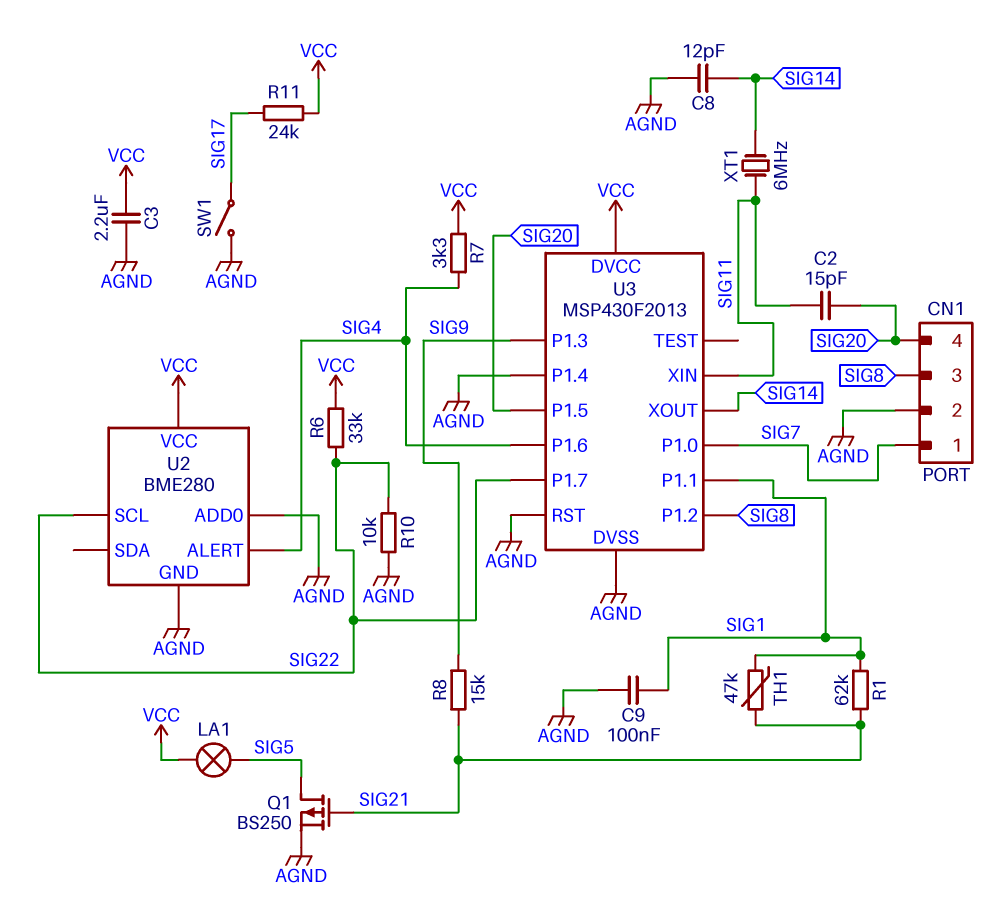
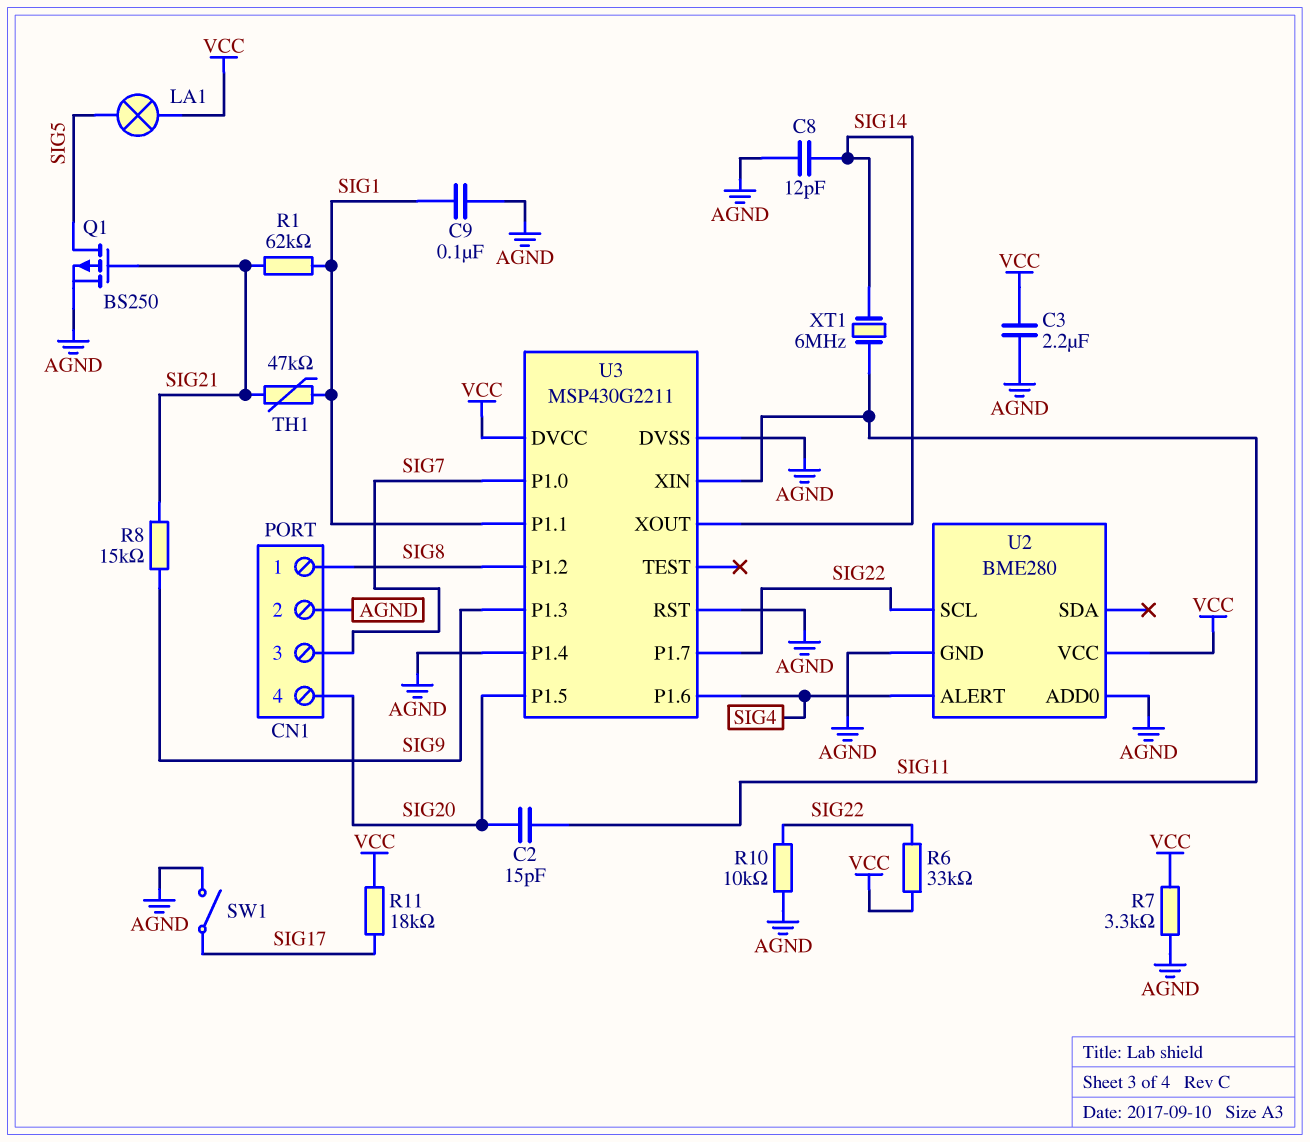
CN1 pin 1: SIG7 -> SIG8
CN1 pin 3: SIG8 -> SIG7
R7: 3.3k (SIG4, VCC) -> 3.3k (AGND, VCC)
R11: 24k (SIG17, VCC) -> 18k (SIG17, VCC)
U3: MSP430F2013 -> MSP430G2211

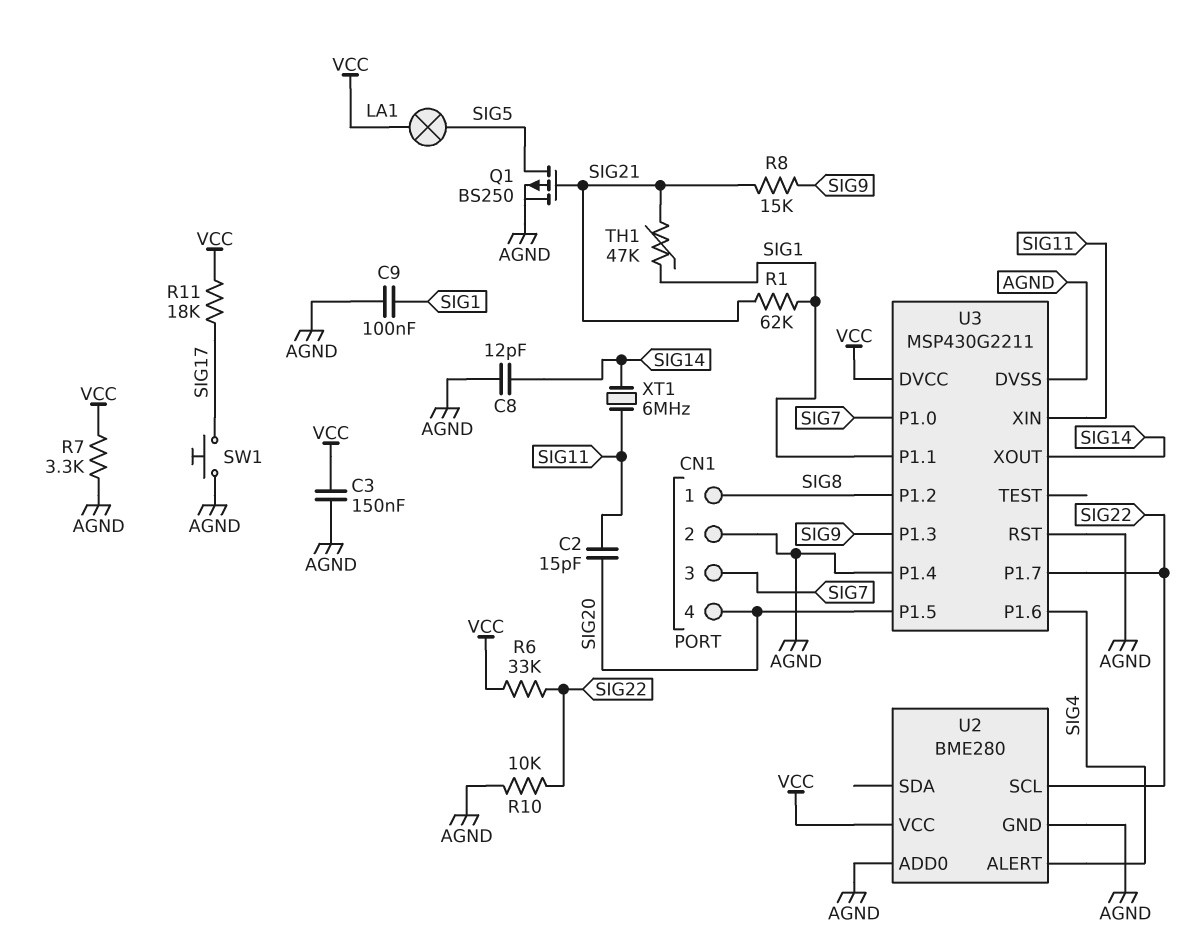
C3: 2.2uF (AGND, VCC) -> 150nF (AGND, VCC)
SW1: switch (AGND, SIG17) -> button (AGND, SIG17)

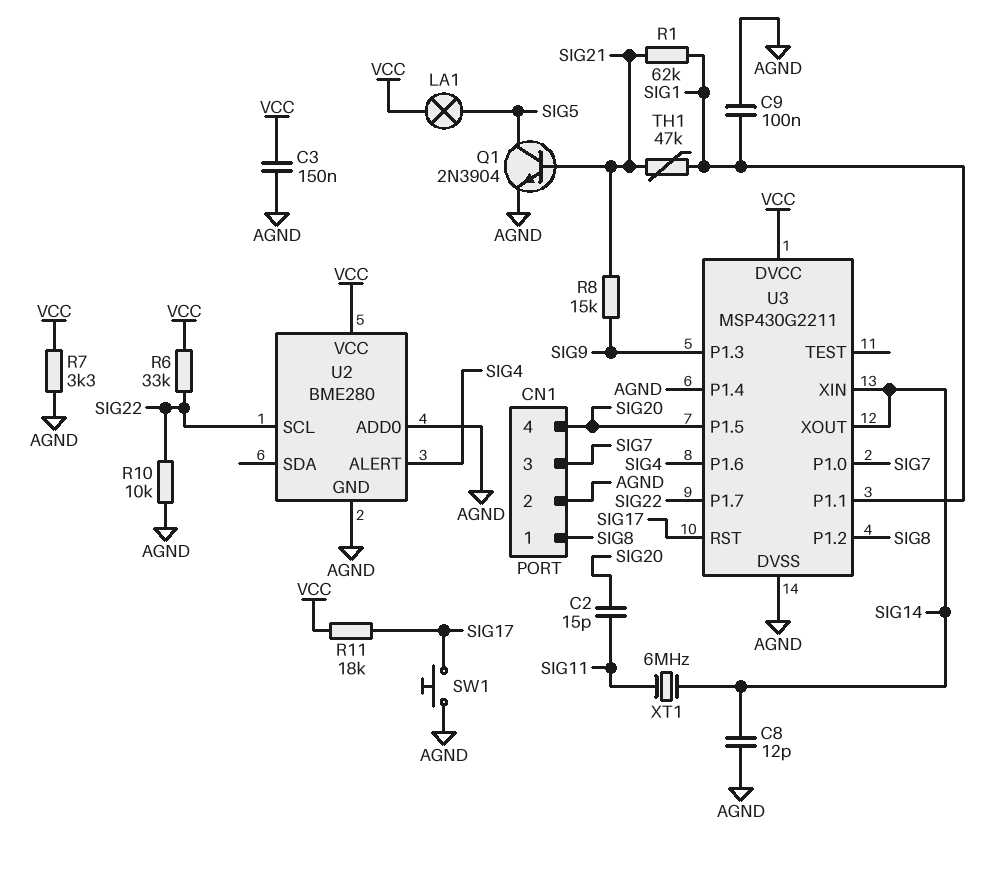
Q1: PMOS BS250 (G SIG21, D SIG5, S AGND) -> NPN 2N3904 (B SIG21, C SIG5, E AGND)
U3 pin RST: AGND -> SIG17
U3 pin XIN: SIG11 -> SIG14

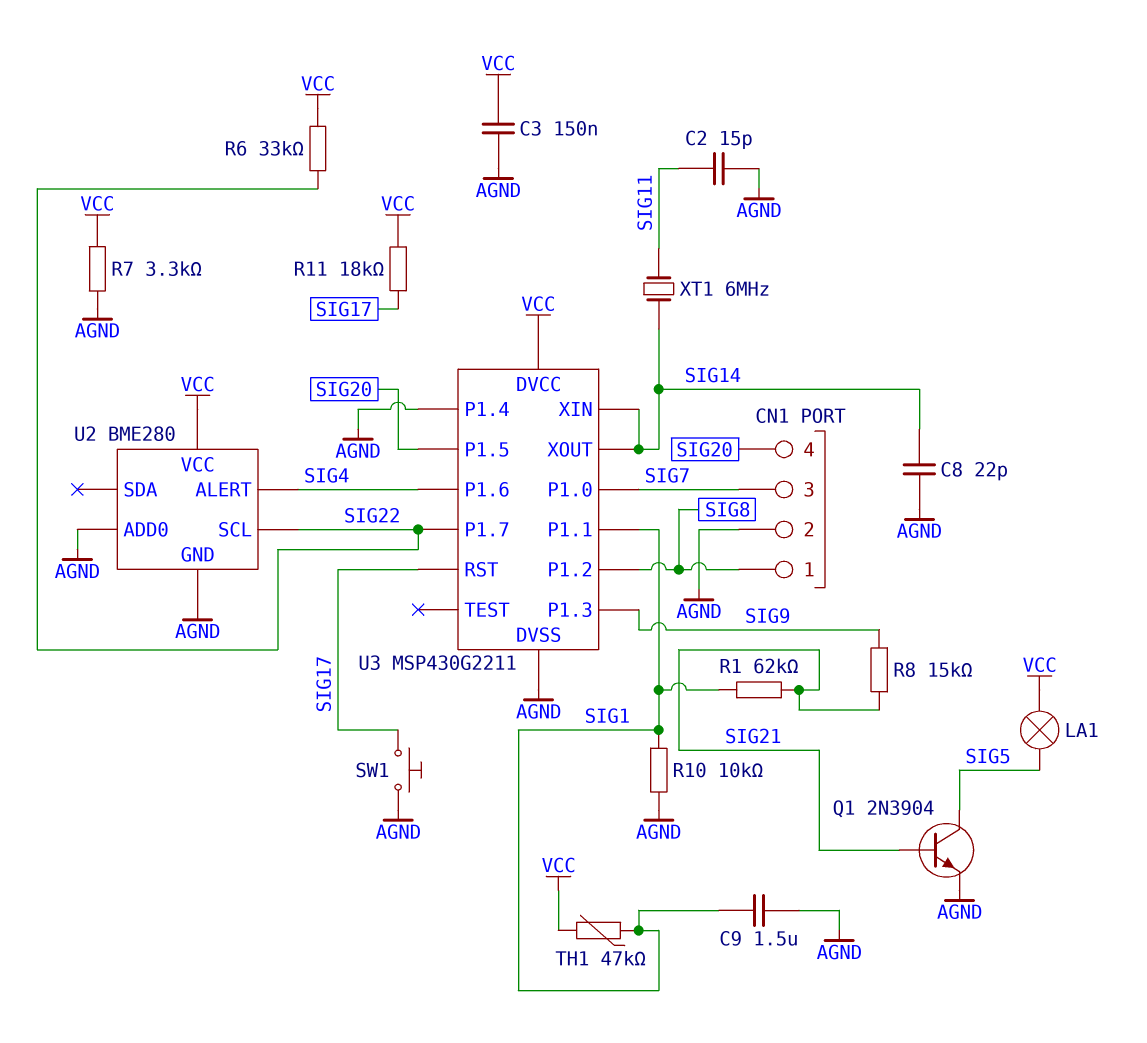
C2: 15pF (SIG11, SIG20) -> 15pF (AGND, SIG11)
C8: 12pF (AGND, SIG14) -> 22pF (AGND, SIG14)
C9: 100nF (AGND, SIG1) -> 1.5uF (AGND, SIG1)
R10: 10k (AGND, SIG22) -> 10k (AGND, SIG1)
TH1: 47k (SIG1, SIG21) -> 47k (SIG1, VCC)

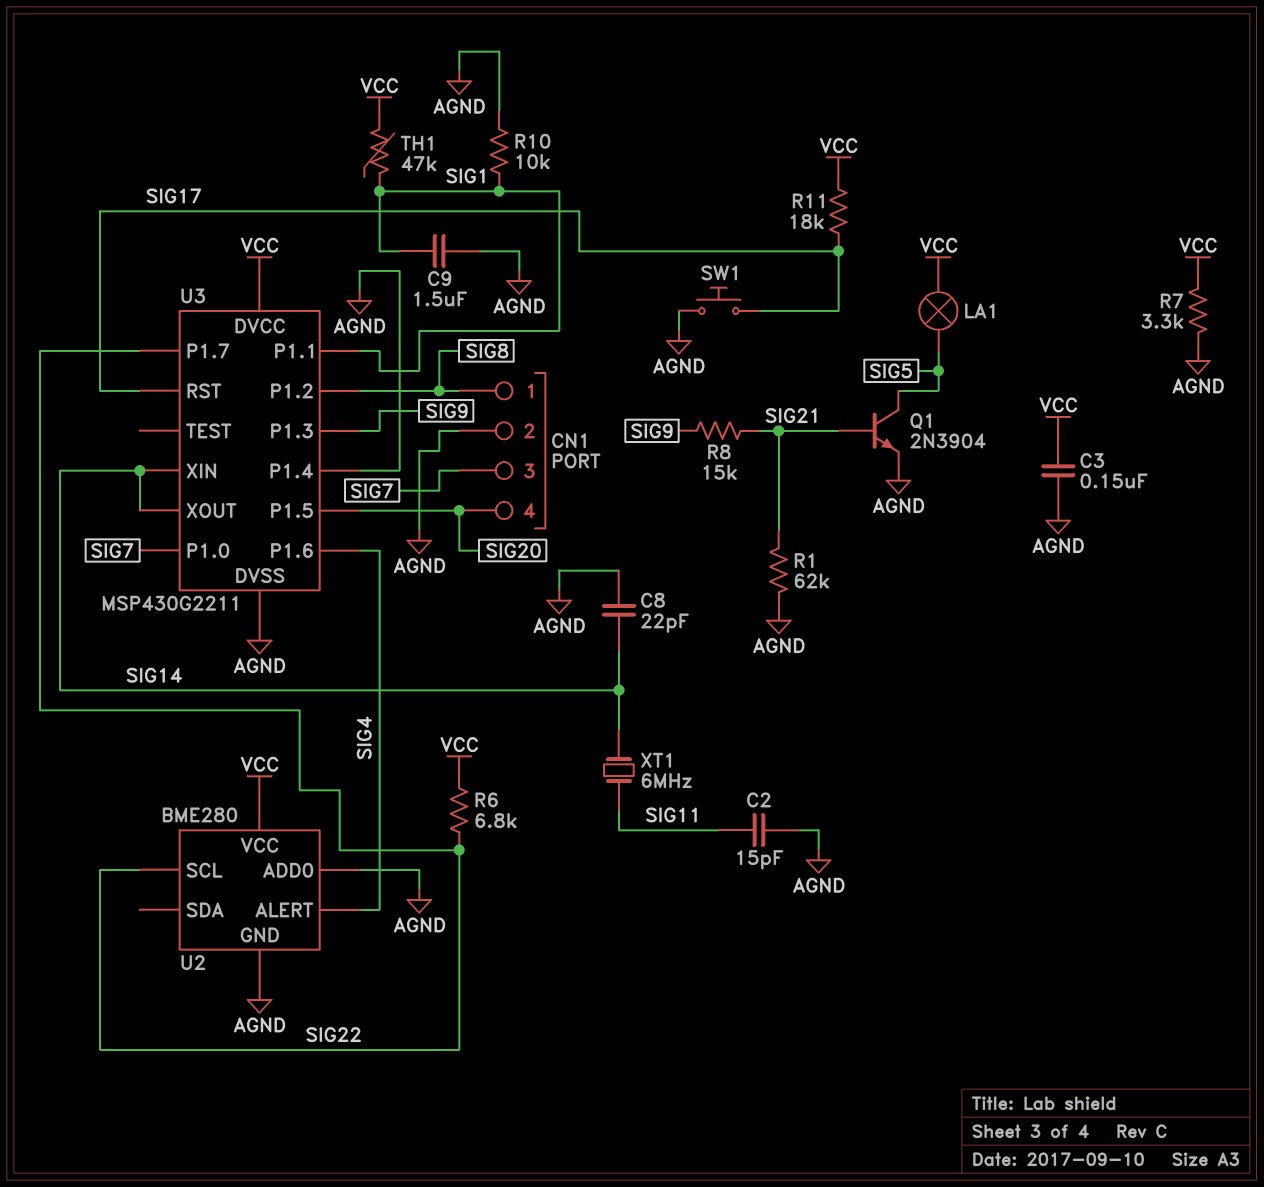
R1: 62k (SIG1, SIG21) -> 62k (AGND, SIG21)
R6: 33k (SIG22, VCC) -> 6.8k (SIG22, VCC)

